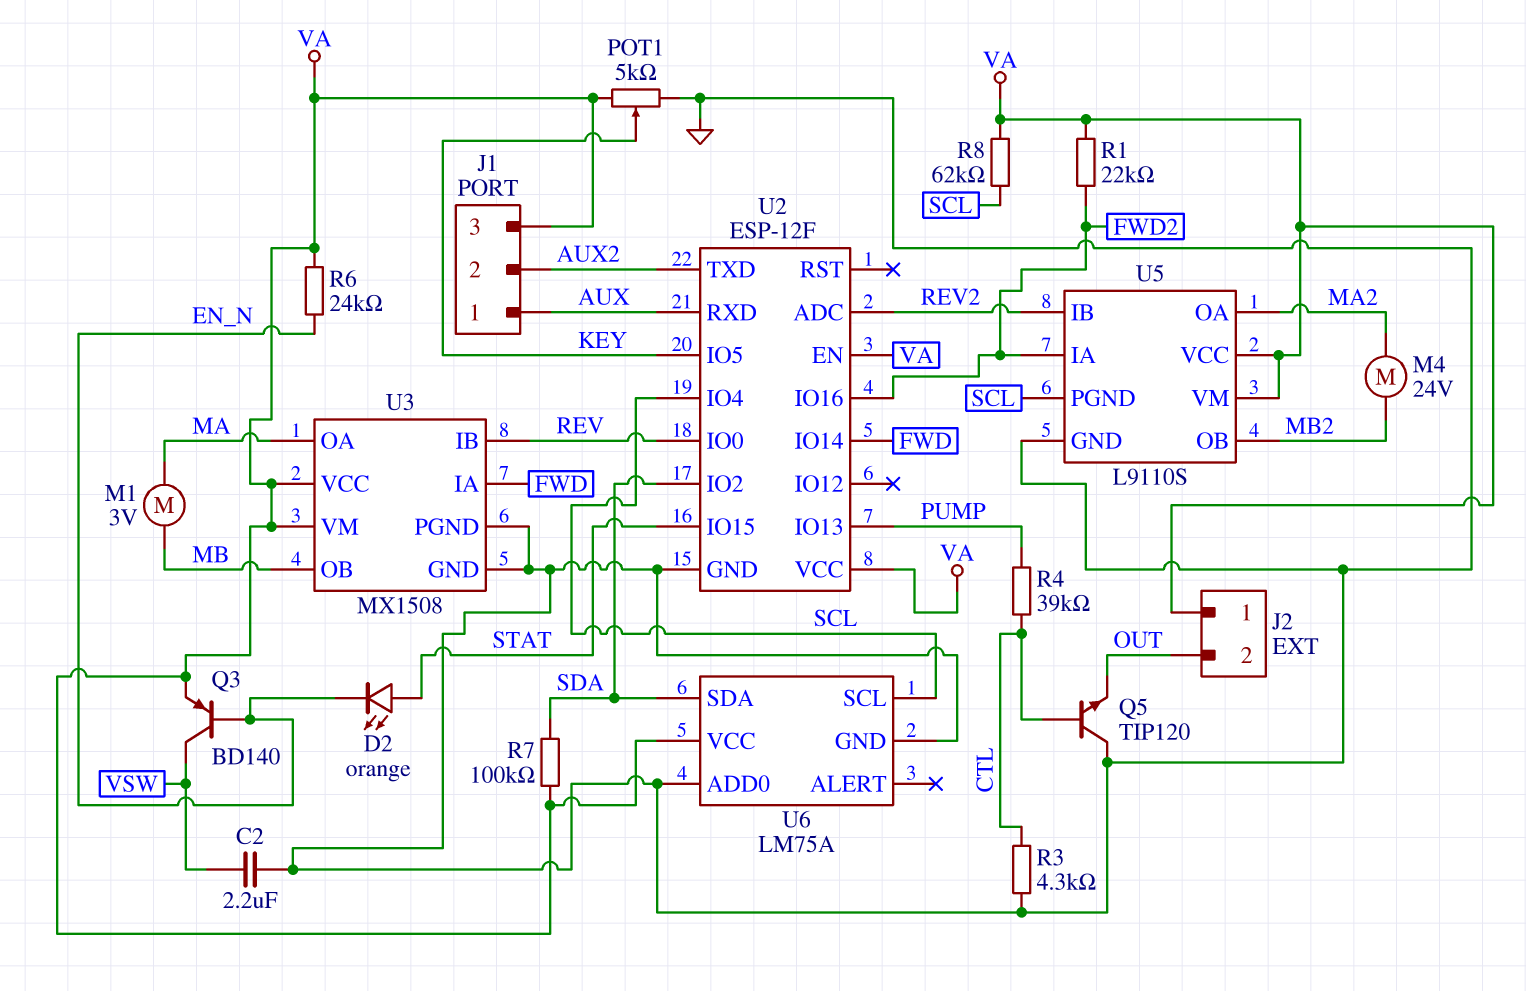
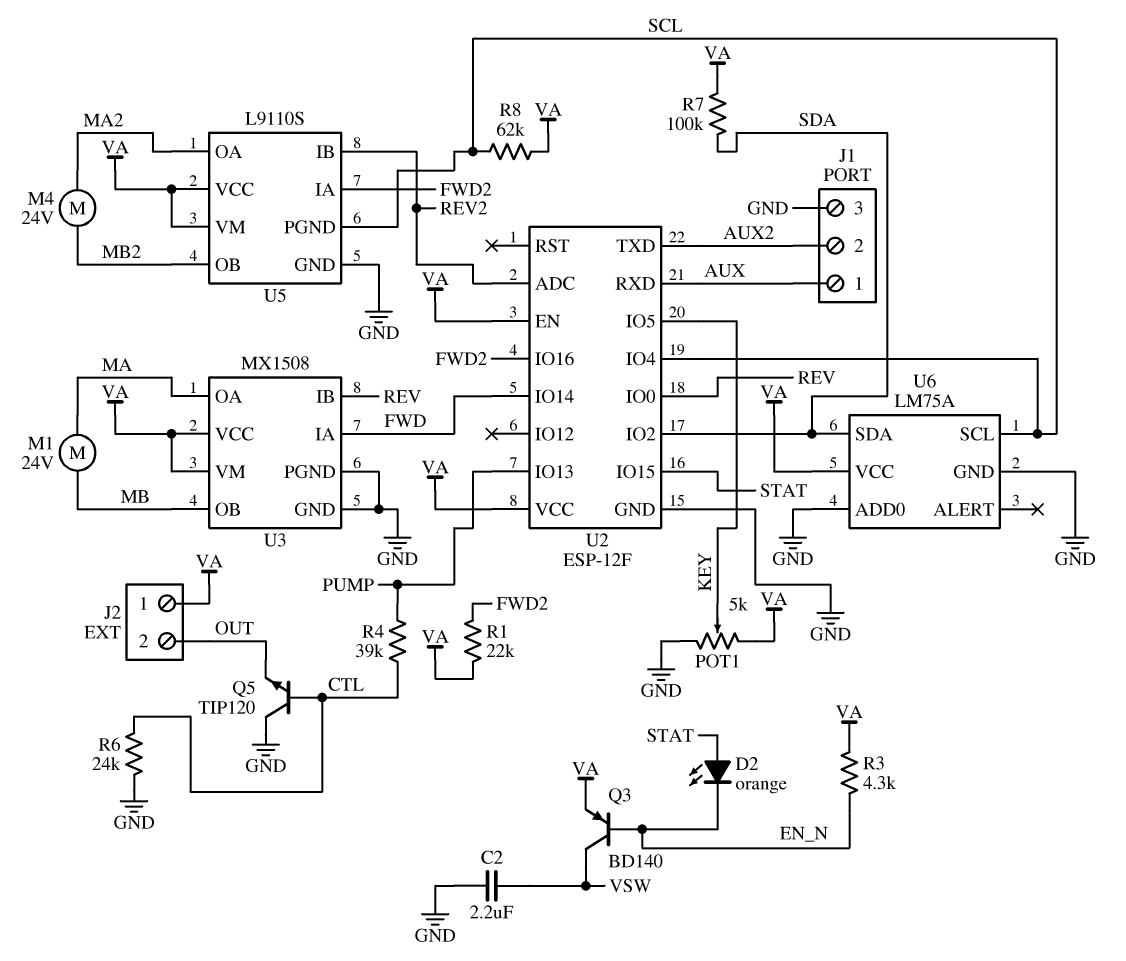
J1 pin 3: VA -> GND
M1: motor 3V (MA, MB) -> motor 24V (MA, MB)
R3: 4.3k (CTL, GND) -> 4.3k (EN_N, VA)
R6: 24k (EN_N, VA) -> 24k (CTL, GND)

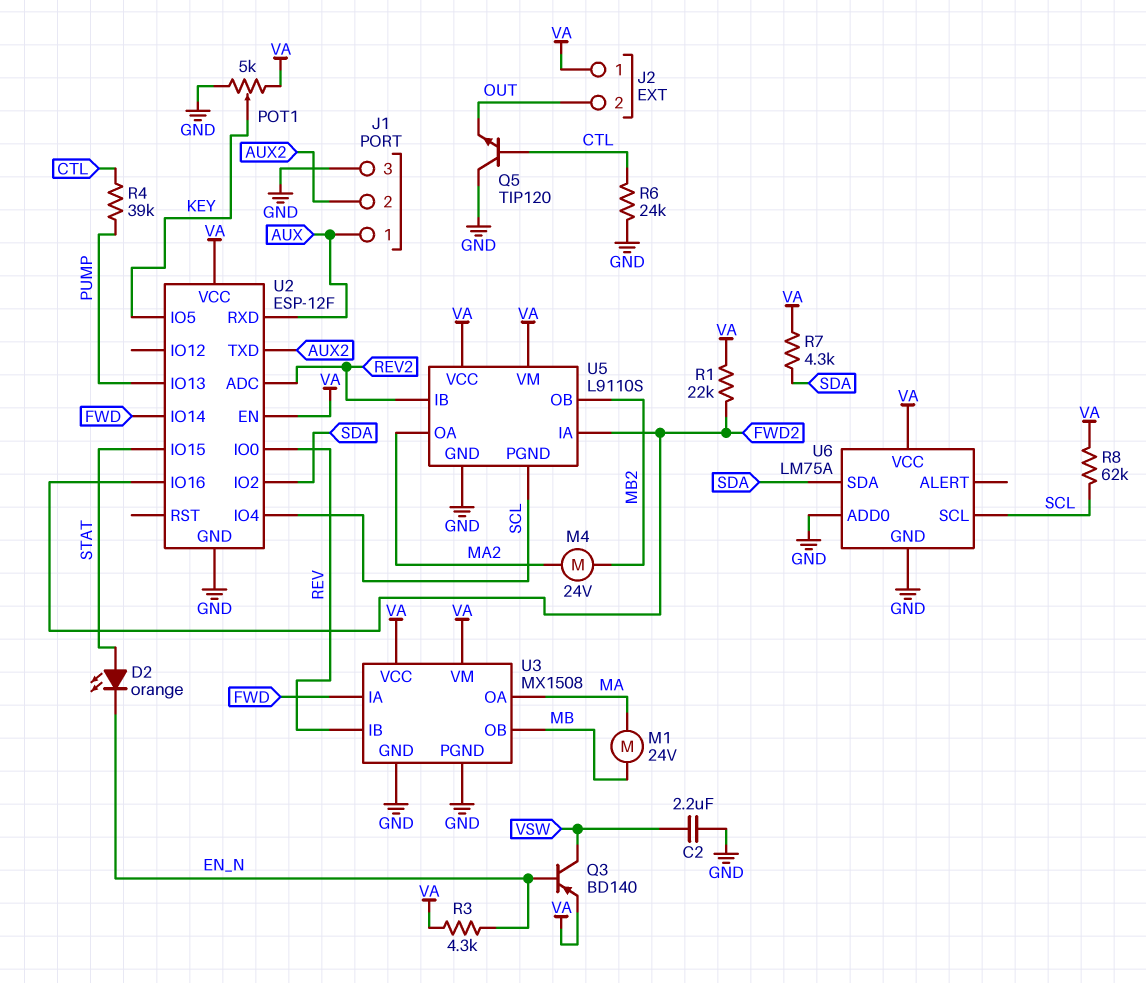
R7: 100k (SDA, VA) -> 4.3k (SDA, VA)

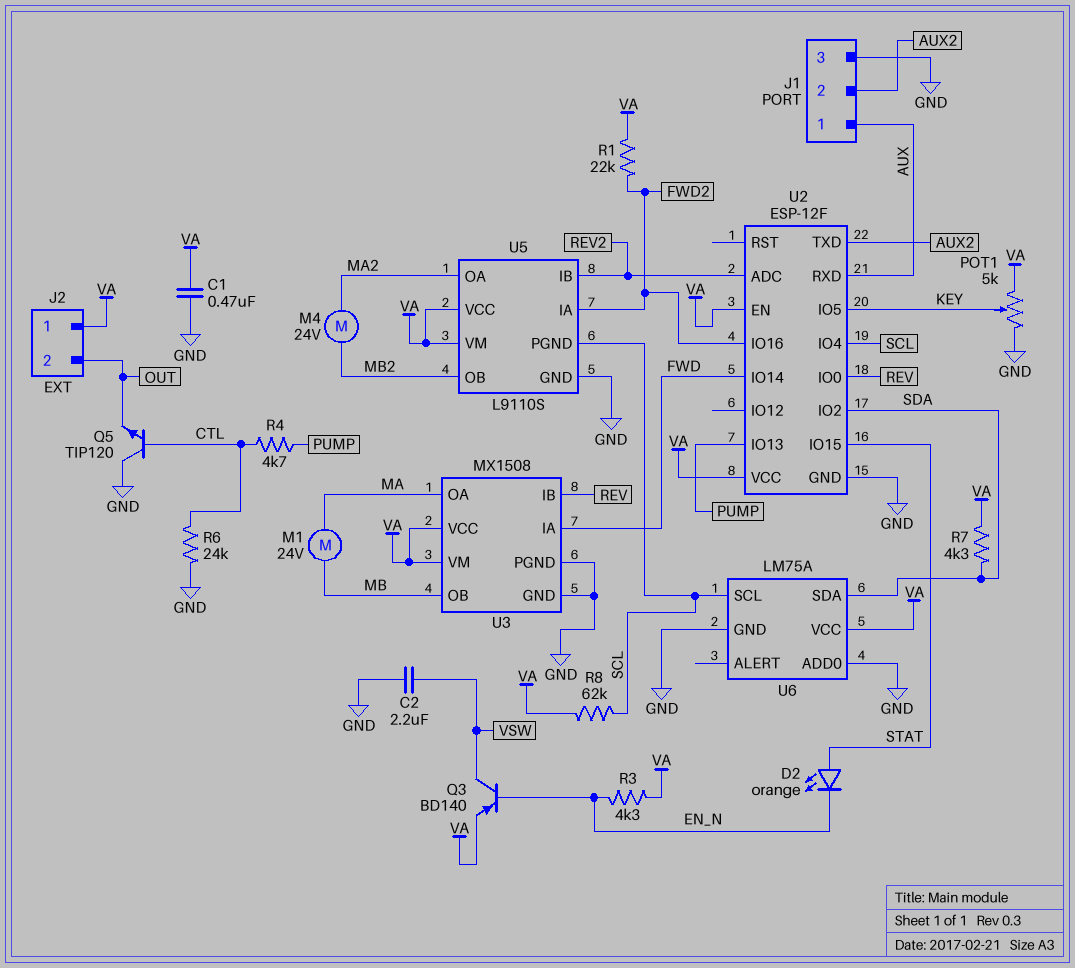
C1: none -> 470nF (GND, VA)
R4: 39k (CTL, PUMP) -> 4.7k (CTL, PUMP)

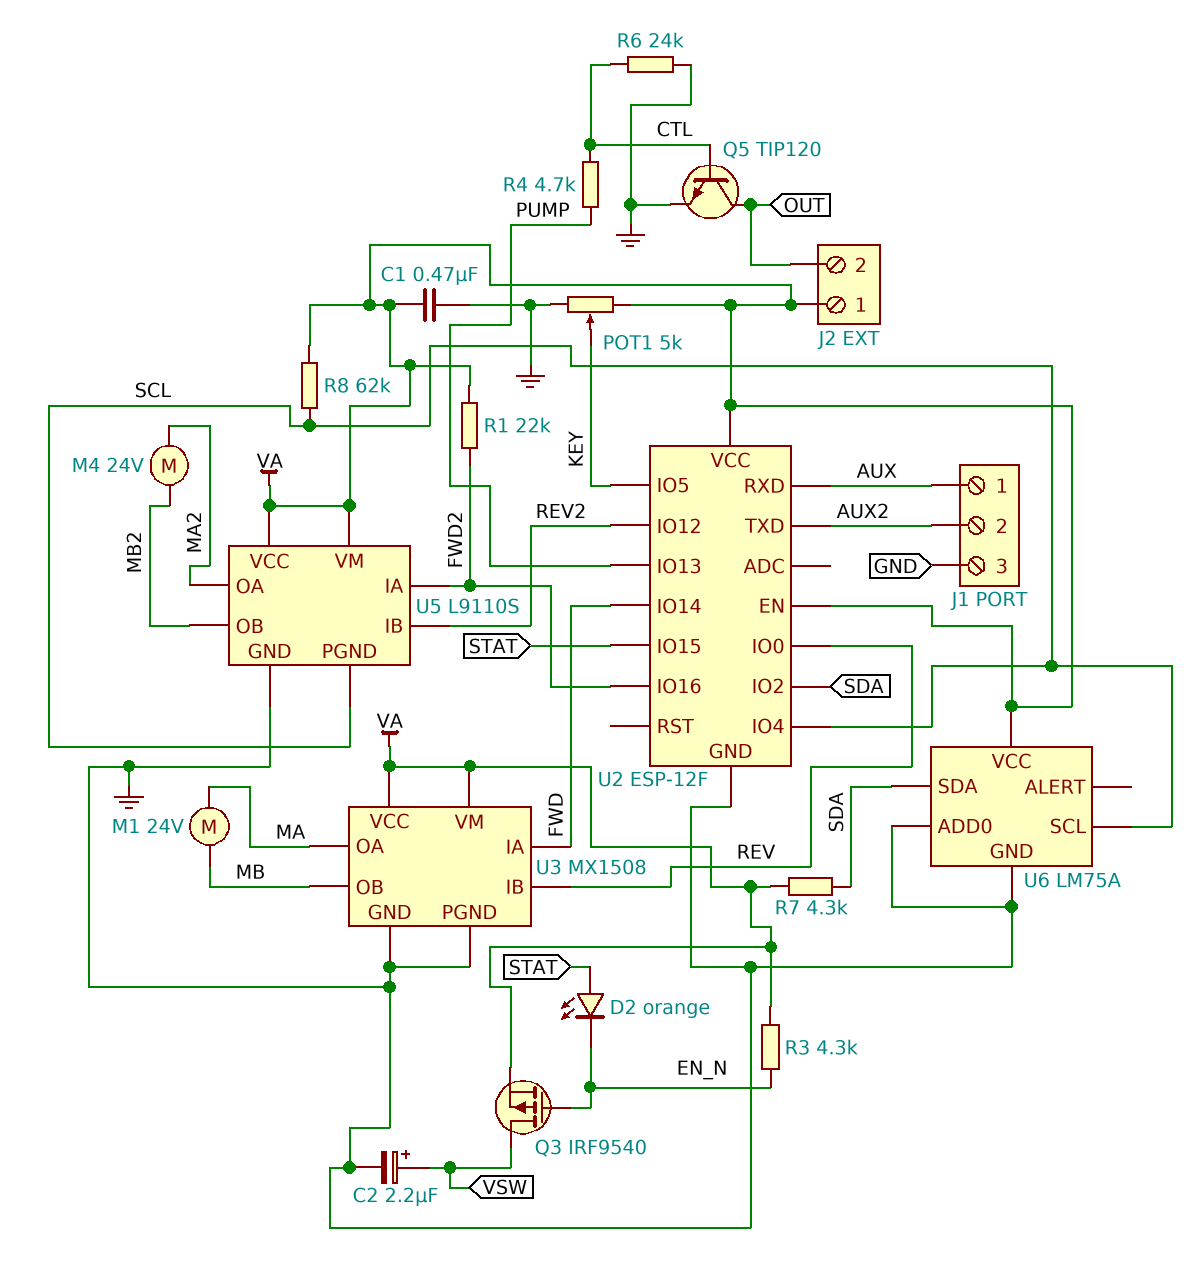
C2: 2.2uF (GND, VSW) -> 2.2uF (plus VSW, minus GND)
Q3: PNP BD140 (B EN_N, C VSW, E VA) -> PMOS IRF9540 (G EN_N, D VSW, S VA)
Q5: NPN TIP120 (B CTL, C GND, E OUT) -> NPN TIP120 (B CTL, C OUT, E GND)
U2 pin ADC: REV2 -> none
U2 pin IO12: none -> REV2

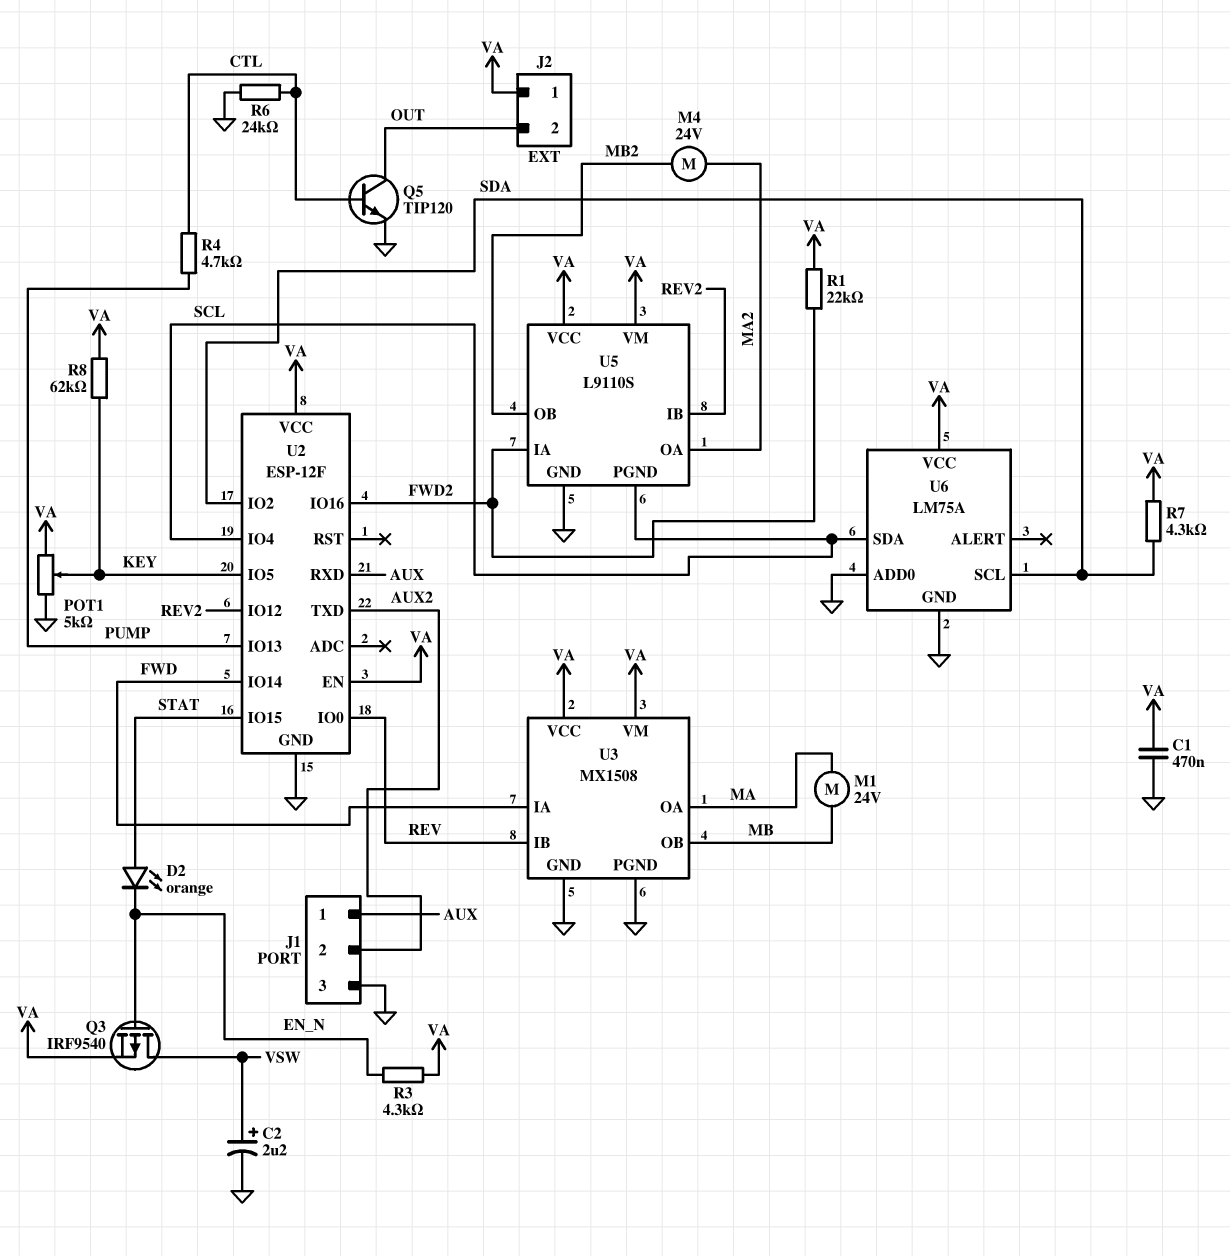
R8: 62k (SCL, VA) -> 62k (KEY, VA)
U6 pin SCL: SCL -> SDA
U6 pin SDA: SDA -> SCL

